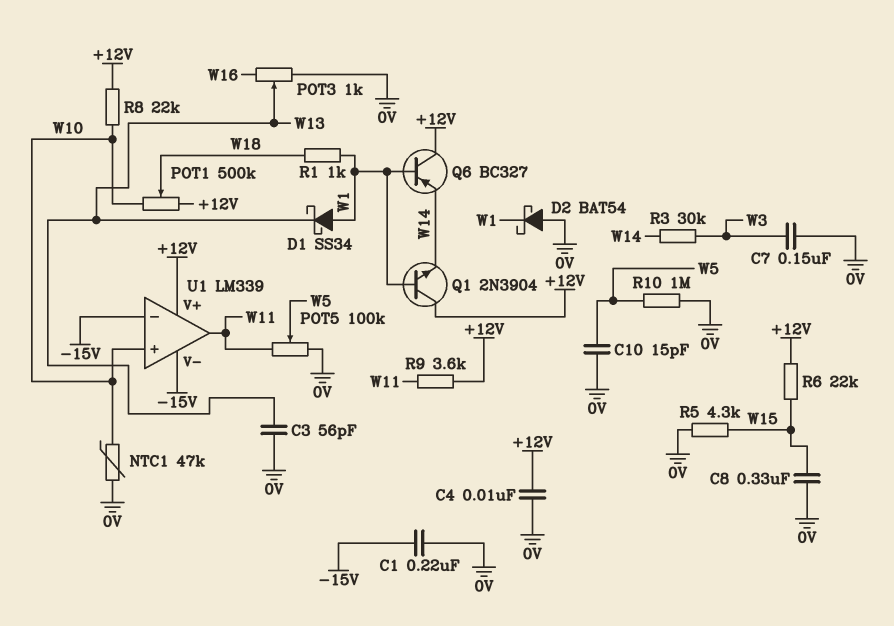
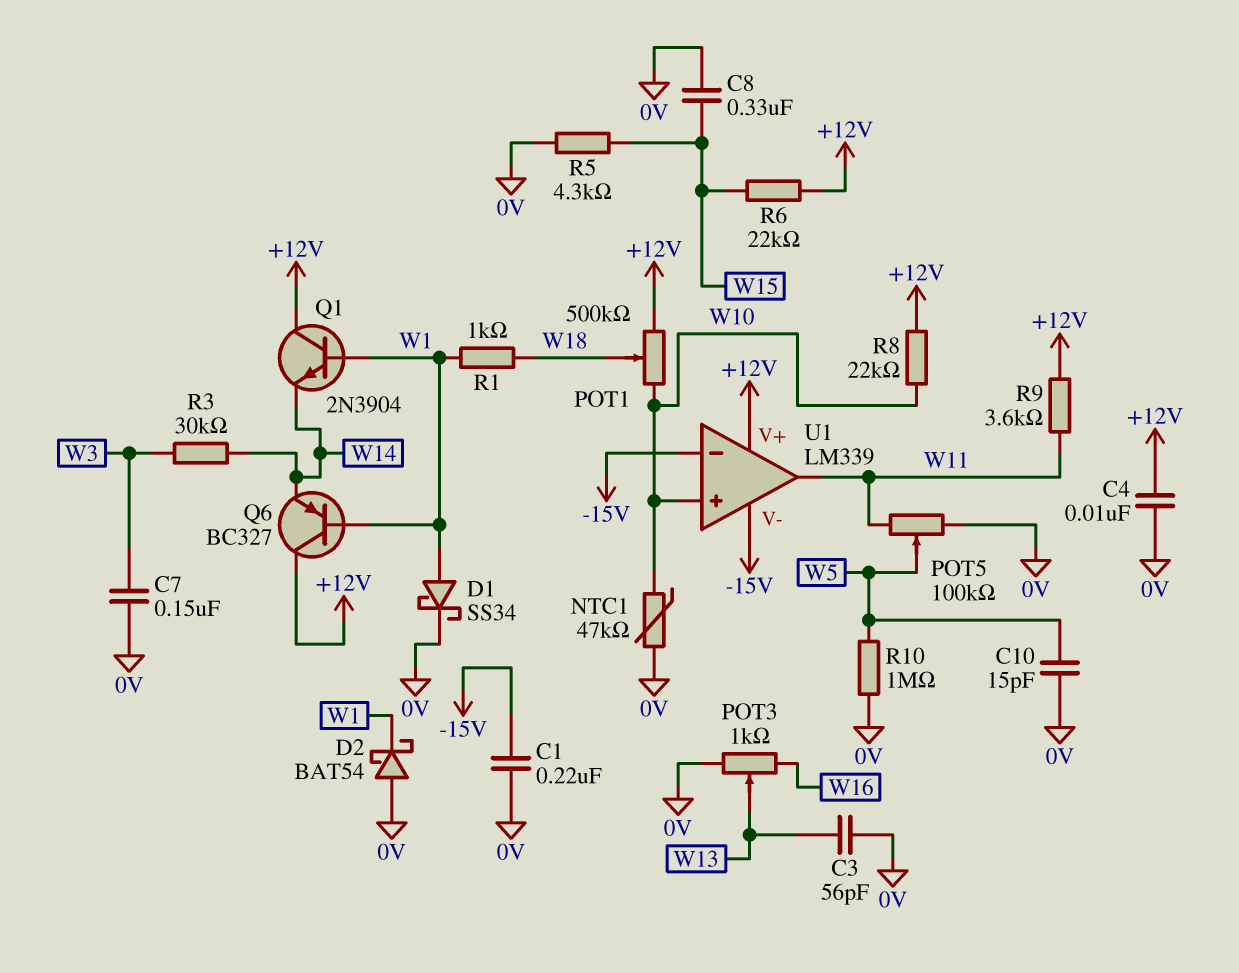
D1: schottky SS34 (A W1, K W13) -> schottky SS34 (A W1, K 0V)

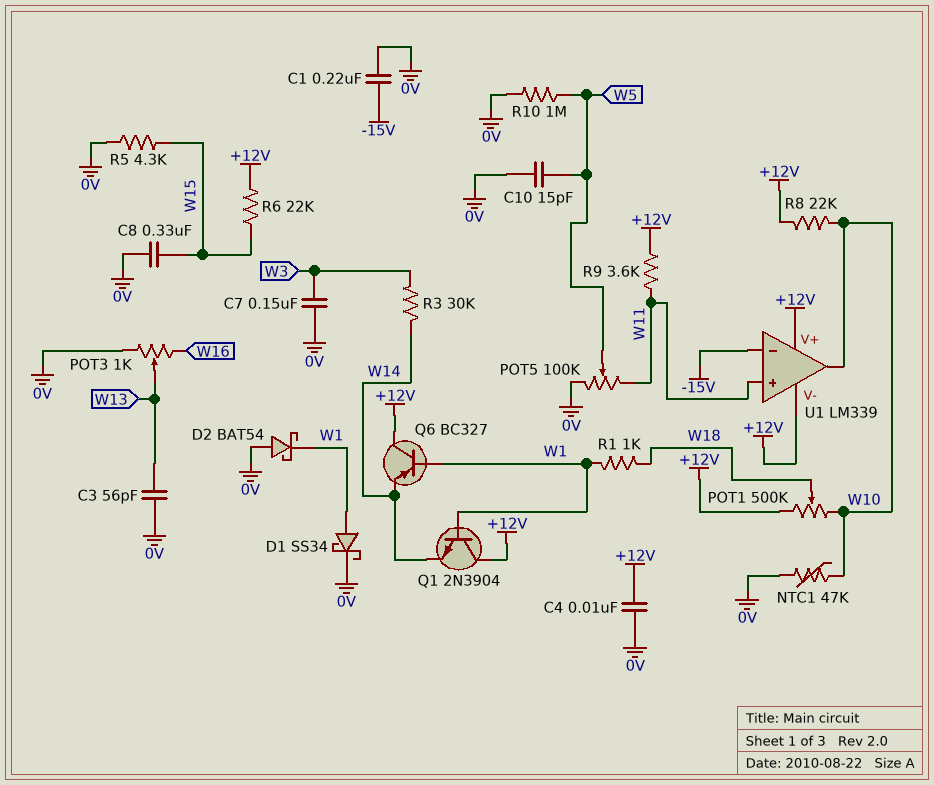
U1 pin V-: -15V -> +12V
U1 pin in+: W10 -> W11
U1 pin out: W11 -> W10

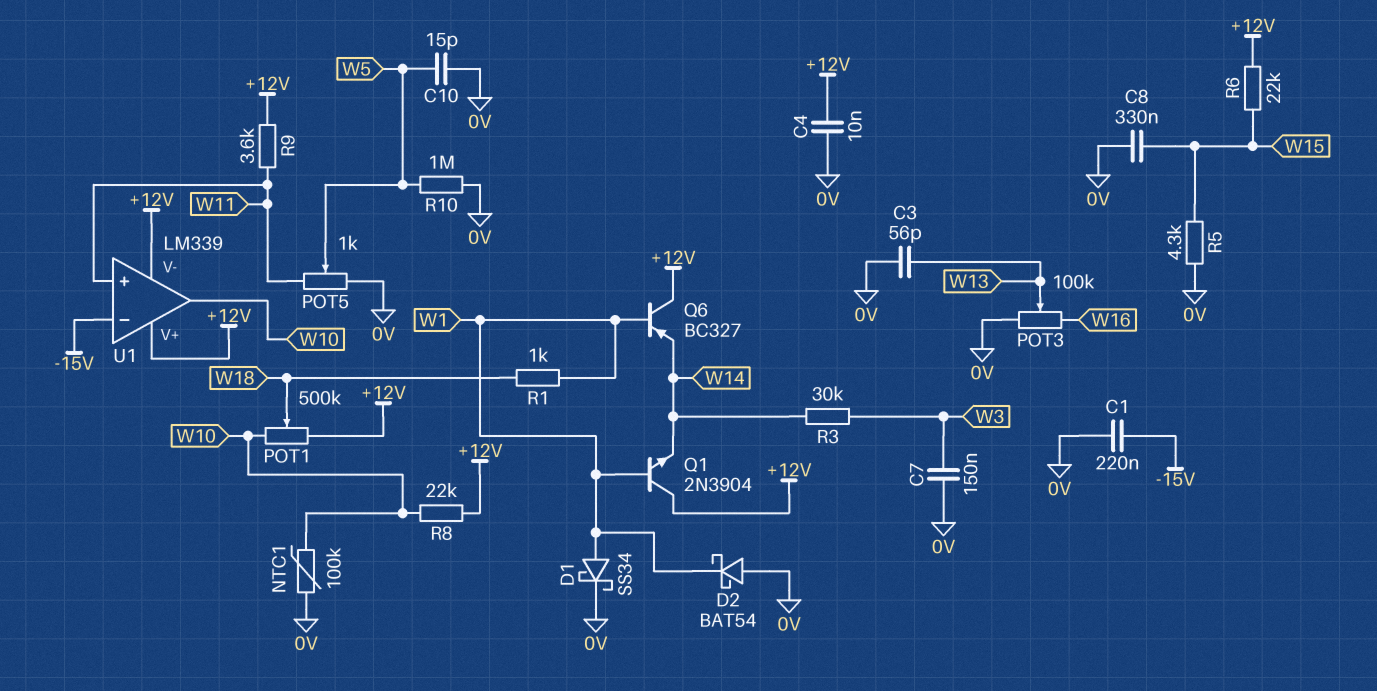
NTC1: 47k (0V, W10) -> 100k (0V, W10)
POT3: 1k (0V, W16, wiper W13) -> 100k (0V, W16, wiper W13)
POT5: 100k (0V, W11, wiper W5) -> 1k (0V, W11, wiper W5)

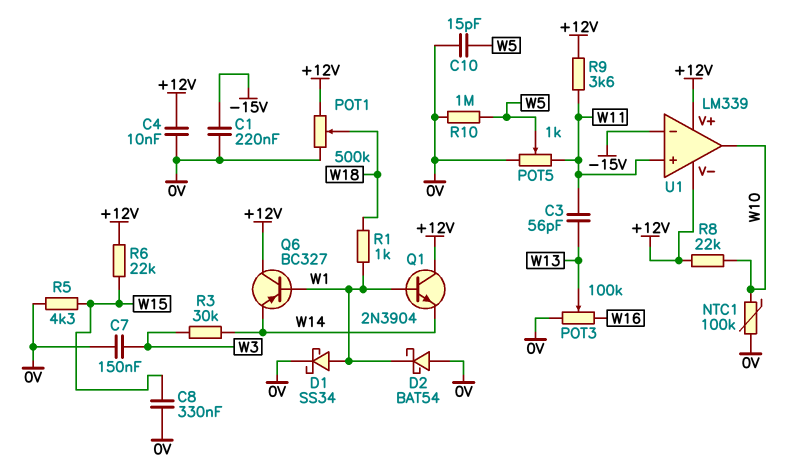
C3: 56pF (0V, W13) -> 56pF (W11, W13)
POT1: 500k (+12V, W10, wiper W18) -> 500k (+12V, 0V, wiper W18)

